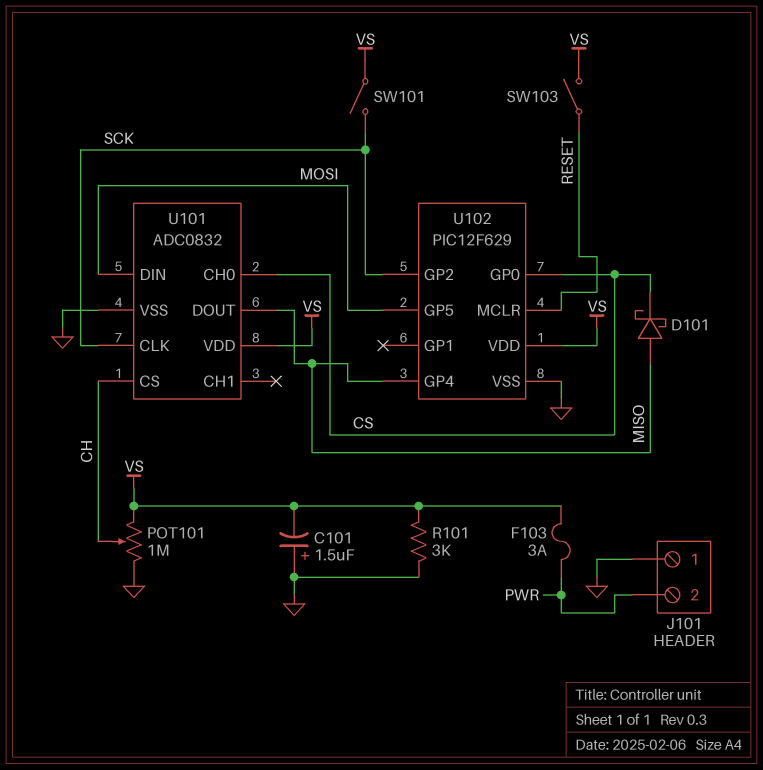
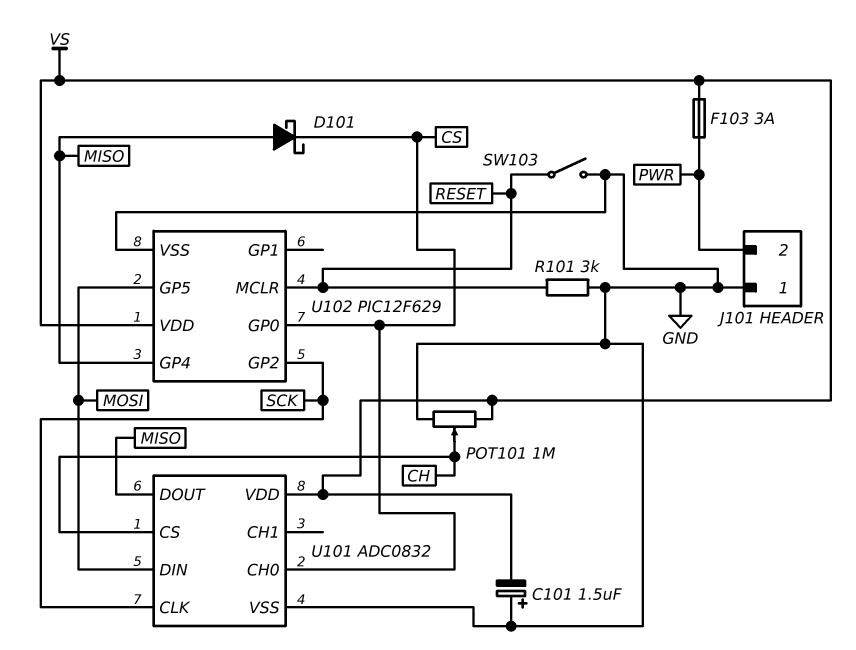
R101: 3k (GND, VS) -> 3k (GND, RESET)
SW101: switch (SCK, VS) -> none
SW103: switch (RESET, VS) -> switch (GND, RESET)

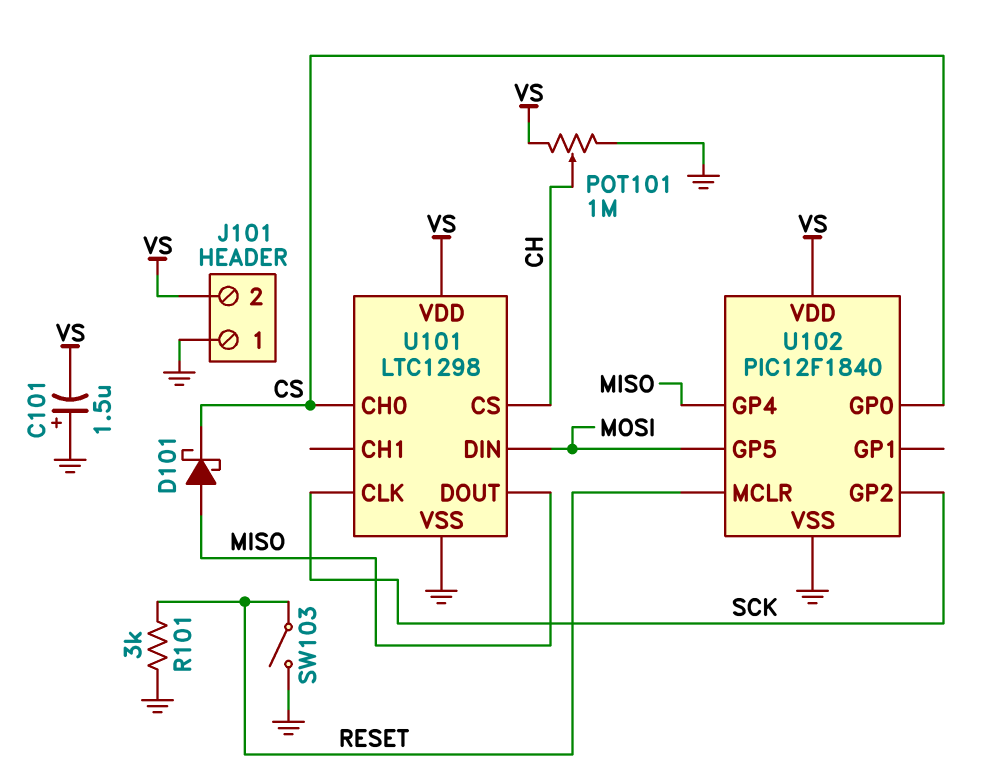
F103: 3A (PWR, VS) -> none
J101 pin 2: PWR -> VS
U101: ADC0832 -> LTC1298
U102: PIC12F629 -> PIC12F1840

